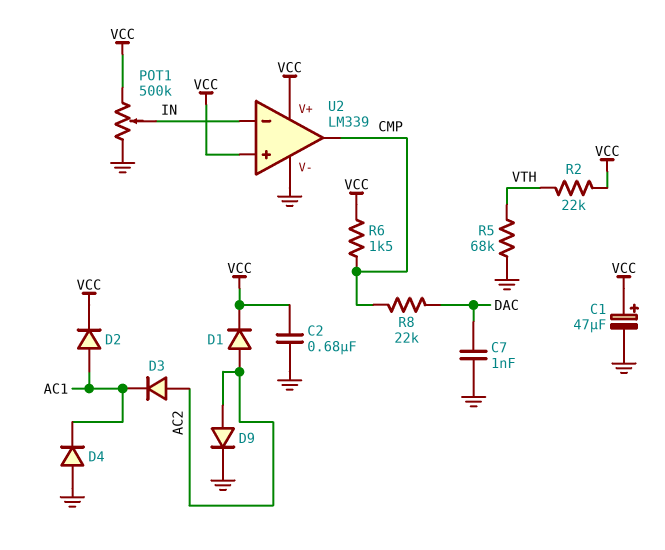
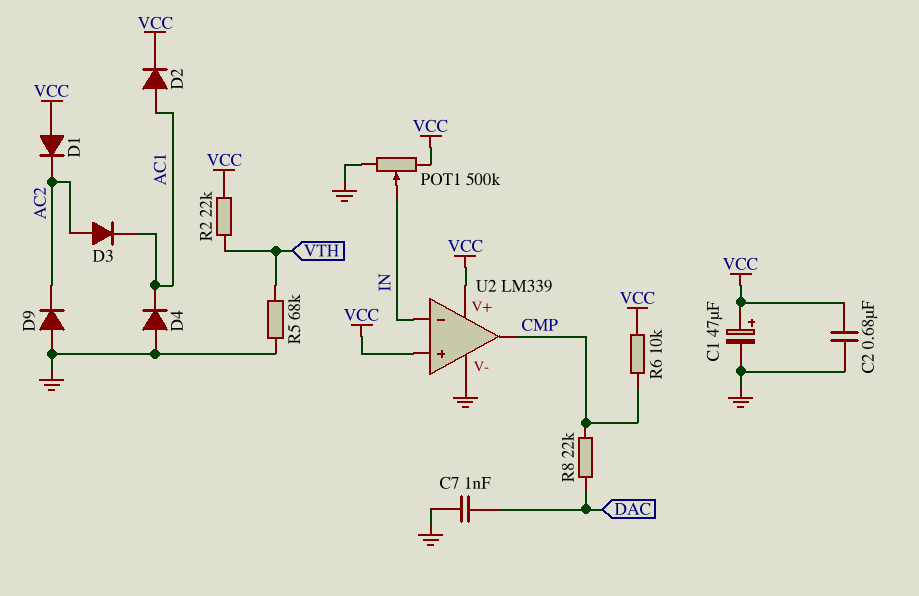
D1: diode (A AC2, K VCC) -> diode (A VCC, K AC2)
D9: diode (A AC2, K GND) -> diode (A GND, K AC2)
R6: 1.5k (CMP, VCC) -> 10k (CMP, VCC)

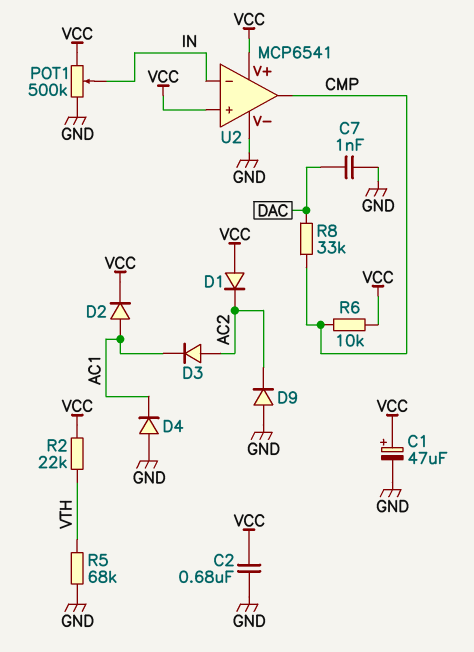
R8: 22k (CMP, DAC) -> 33k (CMP, DAC)
U2: LM339 -> MCP6541

